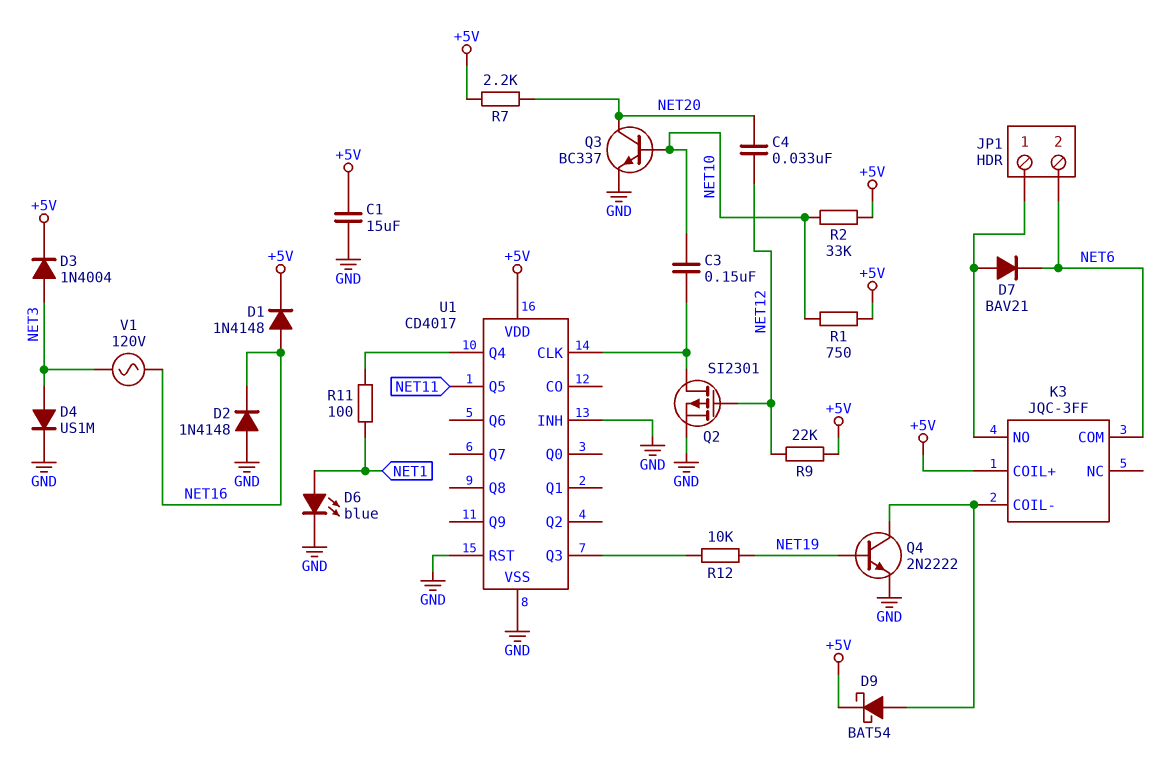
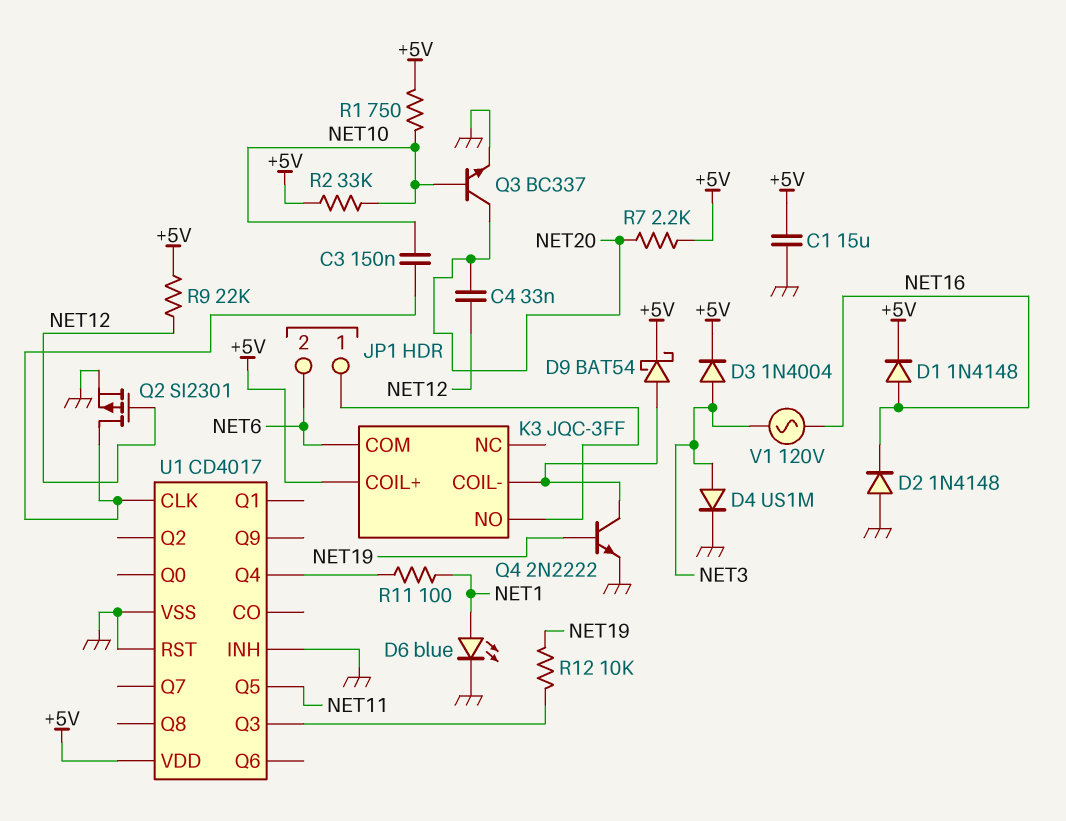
D7: diode BAV21 (A JP1/1, K NET6) -> none

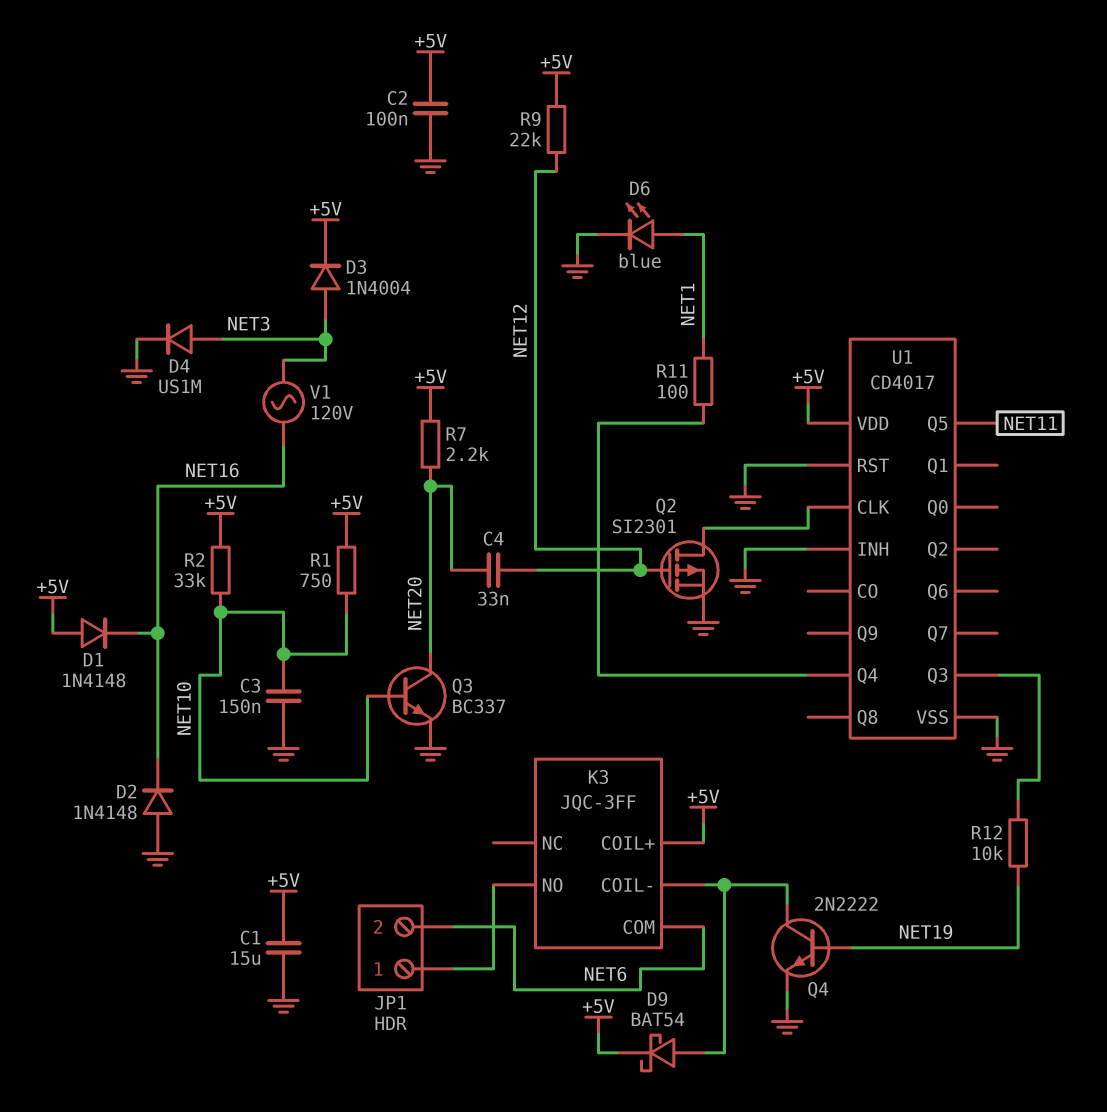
C2: none -> 100nF (+5V, GND)
C3: 150nF (NET10, U1/CLK) -> 150nF (GND, NET10)
D1: diode 1N4148 (A NET16, K +5V) -> diode 1N4148 (A +5V, K NET16)

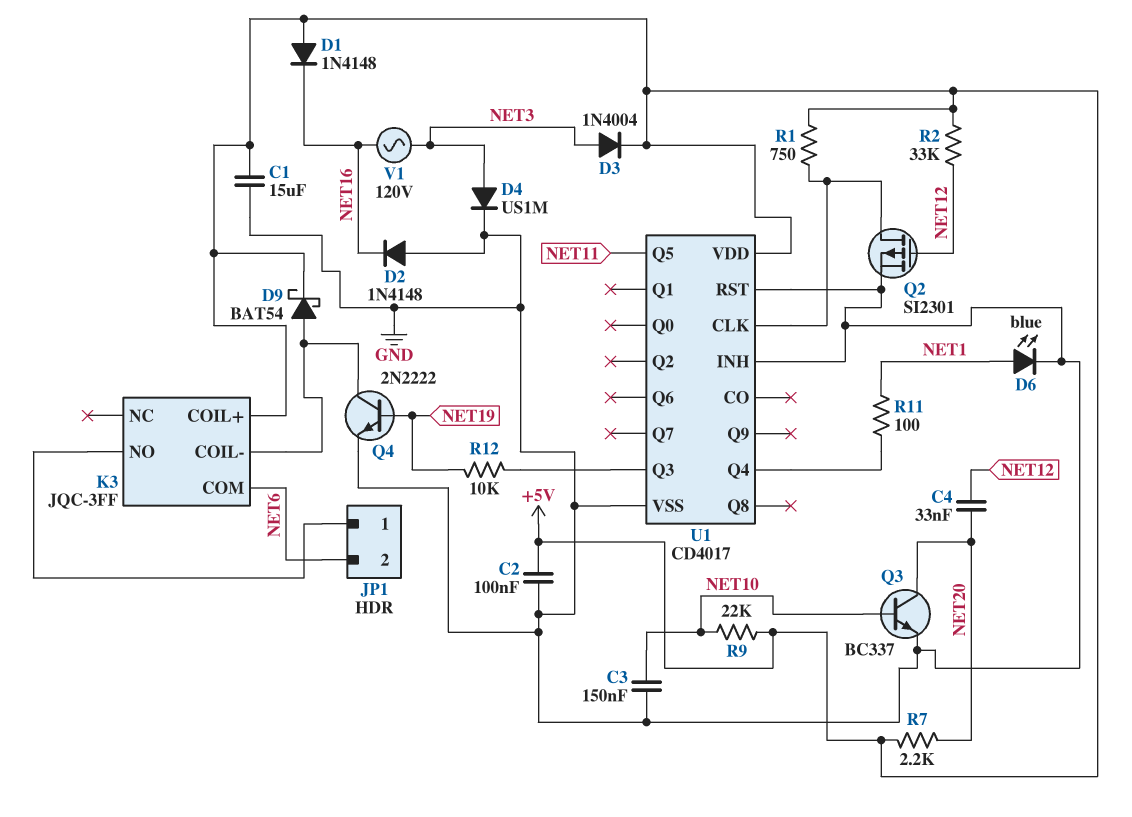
R1: 750 (+5V, NET10) -> 750 (+5V, U1/CLK)
R2: 33k (+5V, NET10) -> 33k (+5V, NET12)
R9: 22k (+5V, NET12) -> 22k (+5V, NET10)

